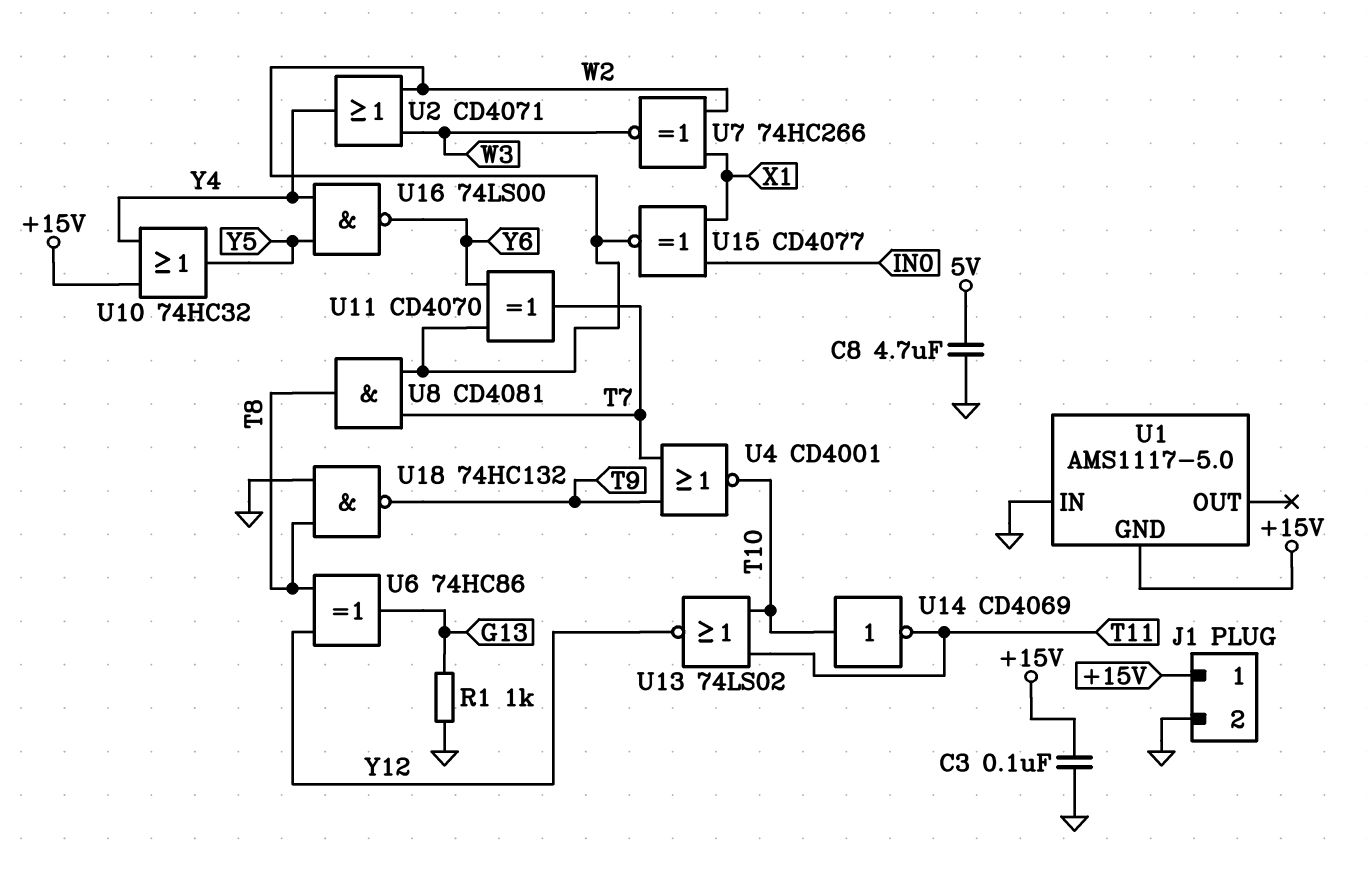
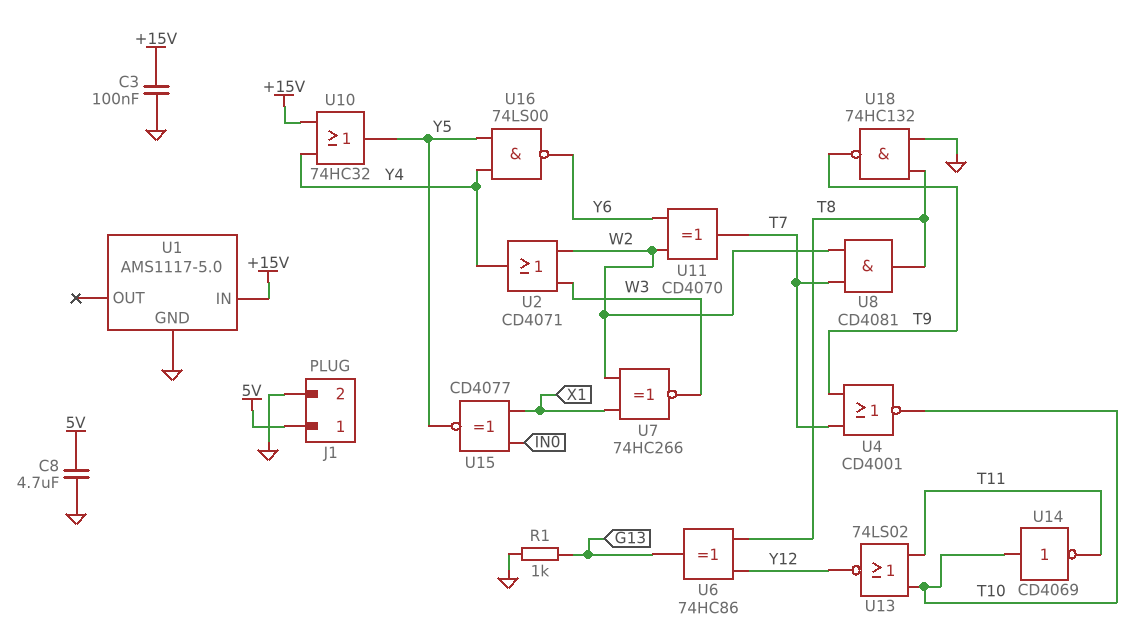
J1 pin 1: +15V -> 5V
U1 pin GND: +15V -> GND
U1 pin IN: GND -> +15V
U15: XNOR CD4077 (in IN0, in X1, out W2) -> XNOR CD4077 (in IN0, in X1, out Y5)

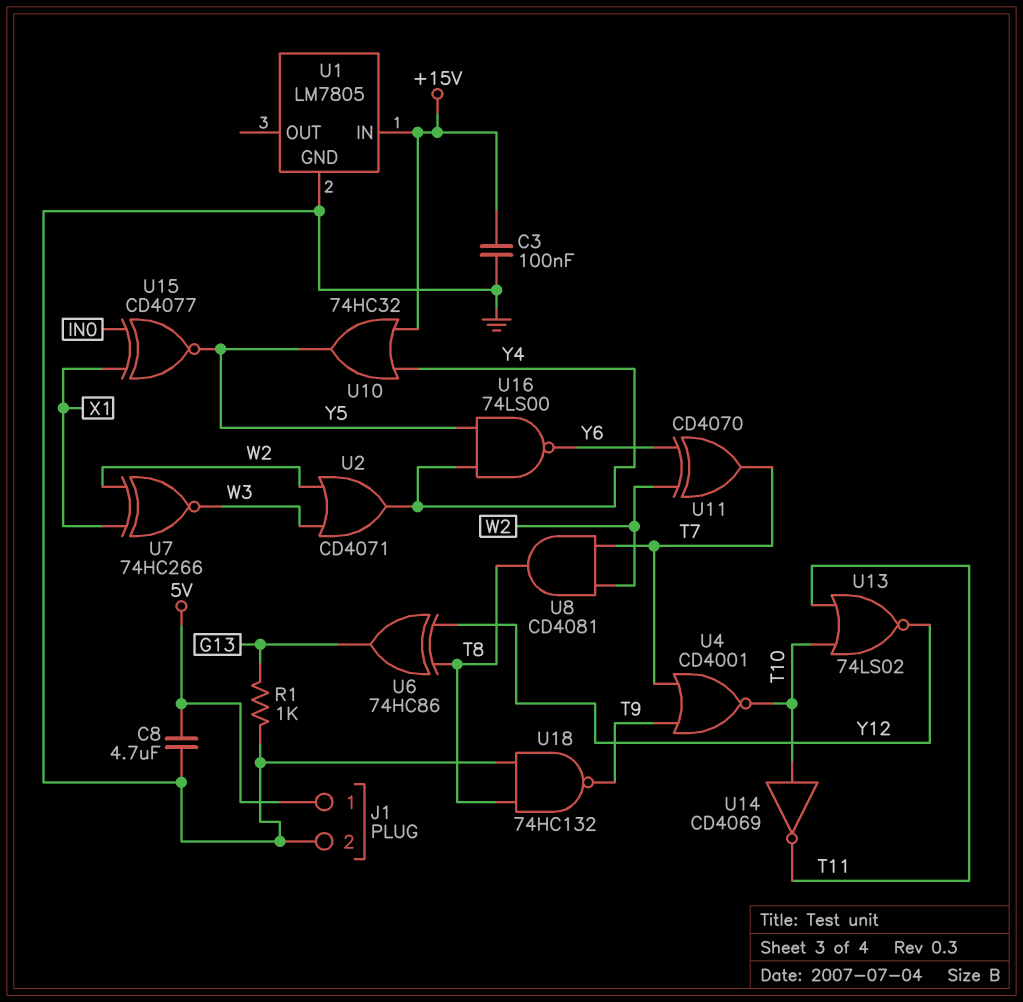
U1: AMS1117-5.0 -> LM7805

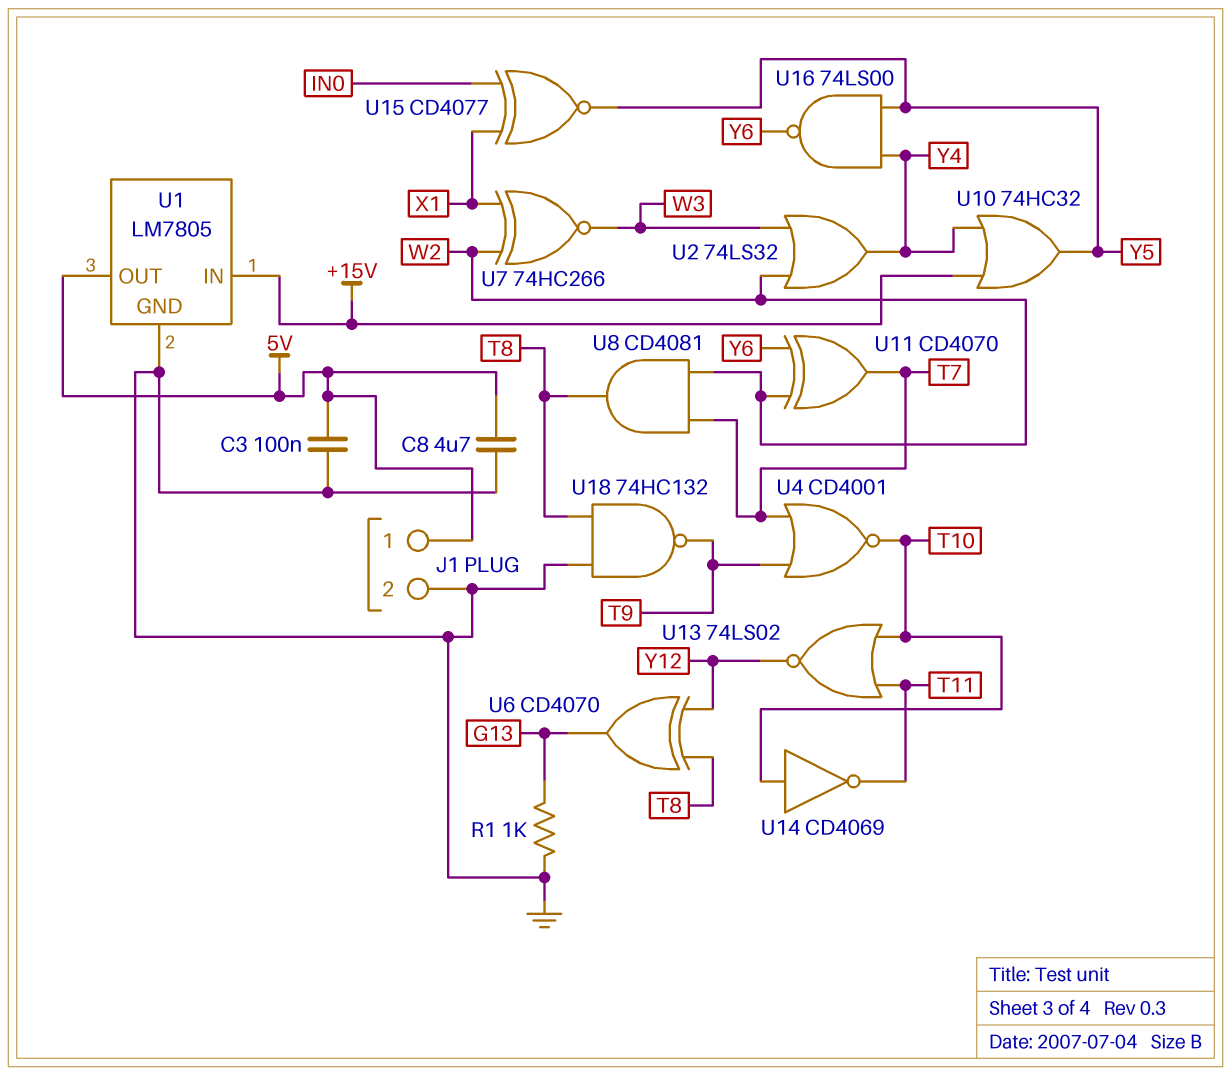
C3: 100nF (+15V, GND) -> 100nF (5V, GND)
U1 pin OUT: none -> 5V
U2: OR CD4071 (in W2, in W3, out Y4) -> OR 74LS32 (in W2, in W3, out Y4)
U6: XOR 74HC86 (in T8, in Y12, out G13) -> XOR CD4070 (in T8, in Y12, out G13)

